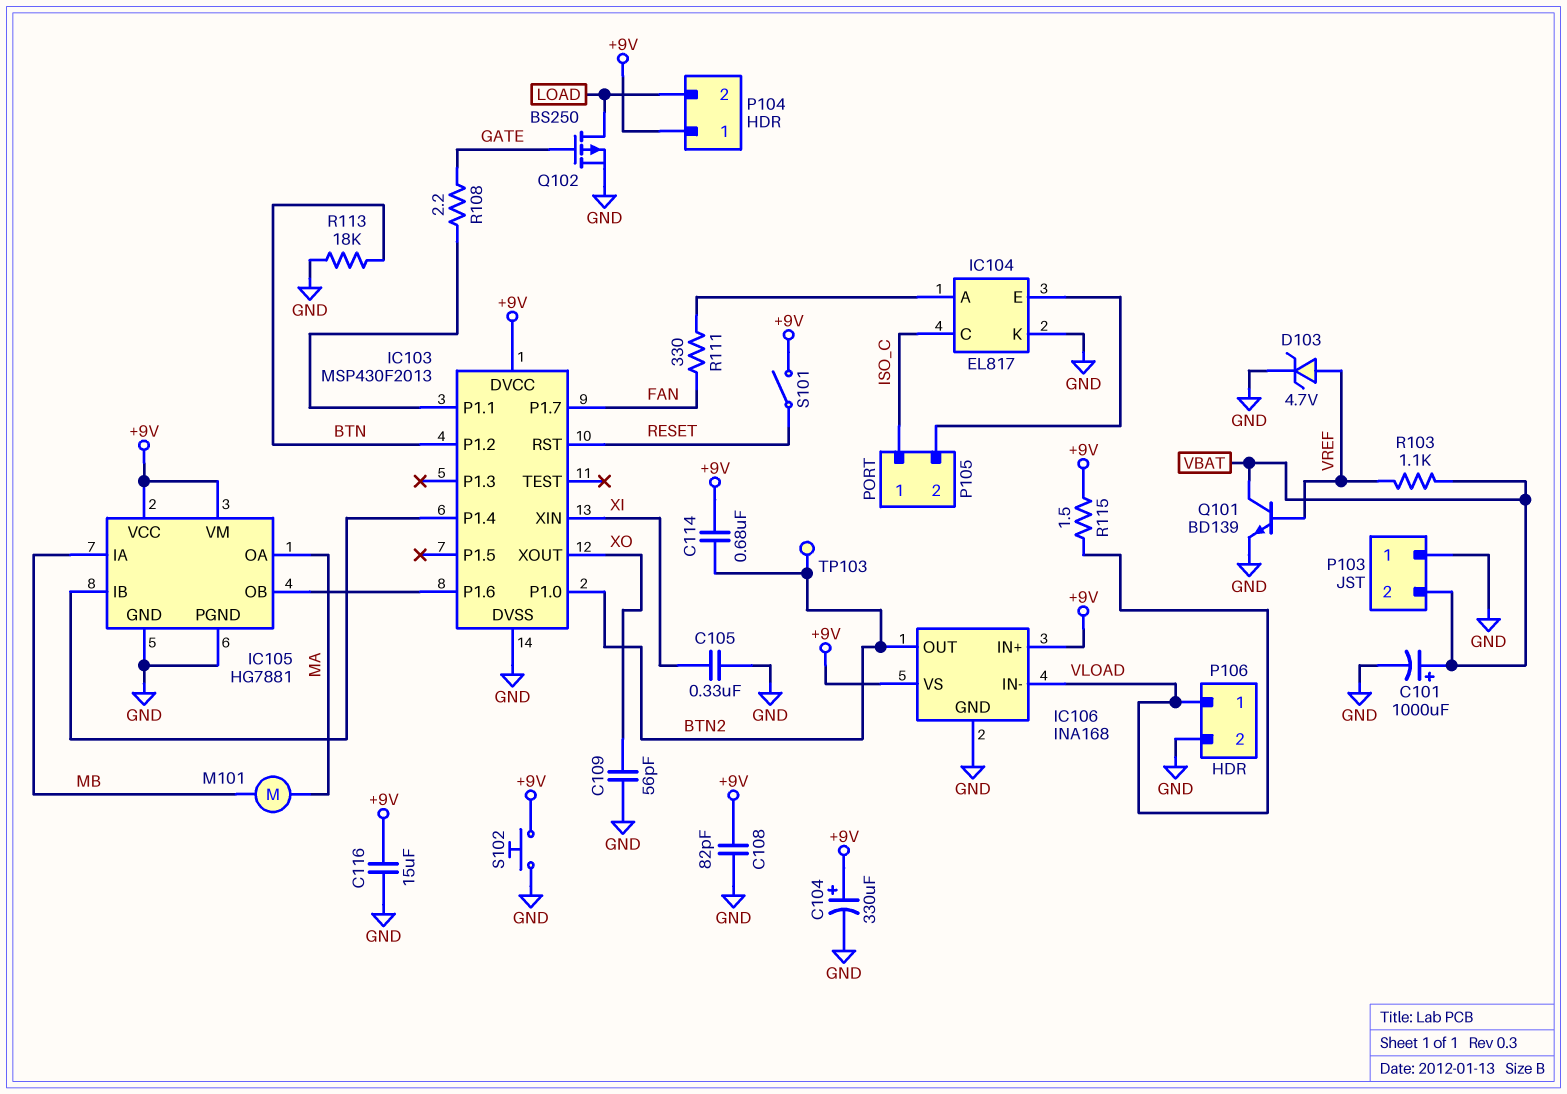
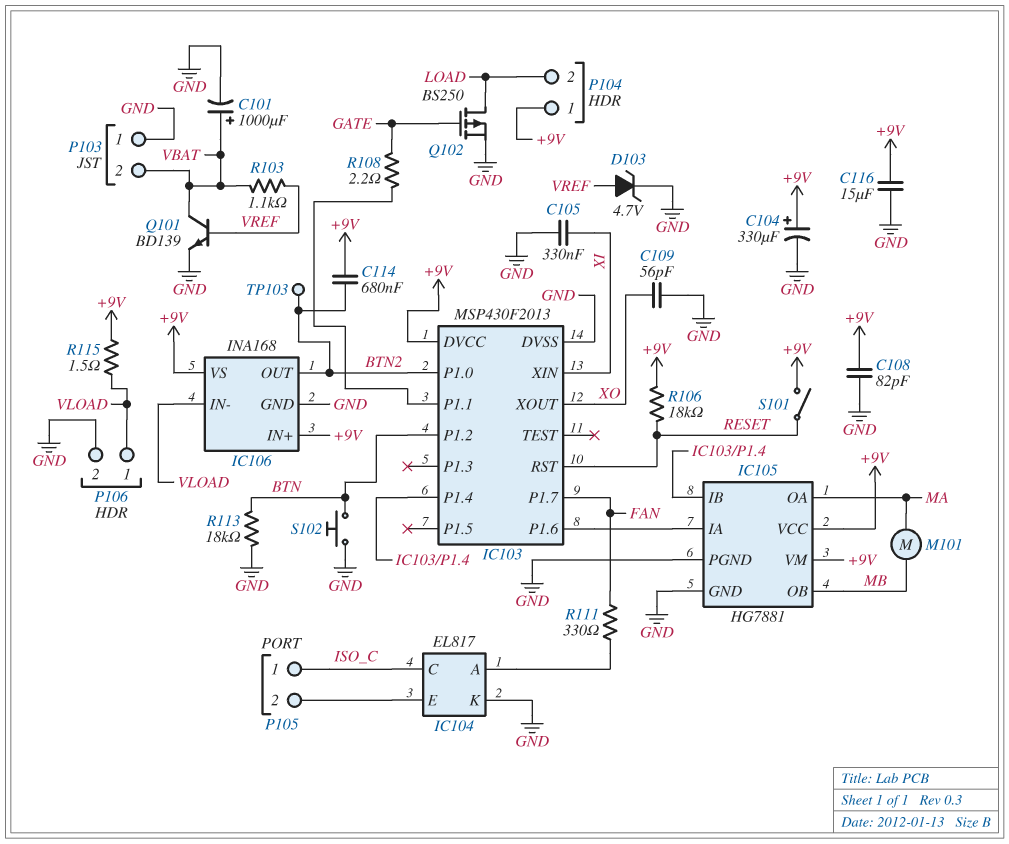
IC105 pin IA: MB -> IC103/P1.6
IC105 pin OB: IC103/P1.6 -> MB
R106: none -> 18k (+9V, RESET)
S102: button (+9V, GND) -> button (BTN, GND)

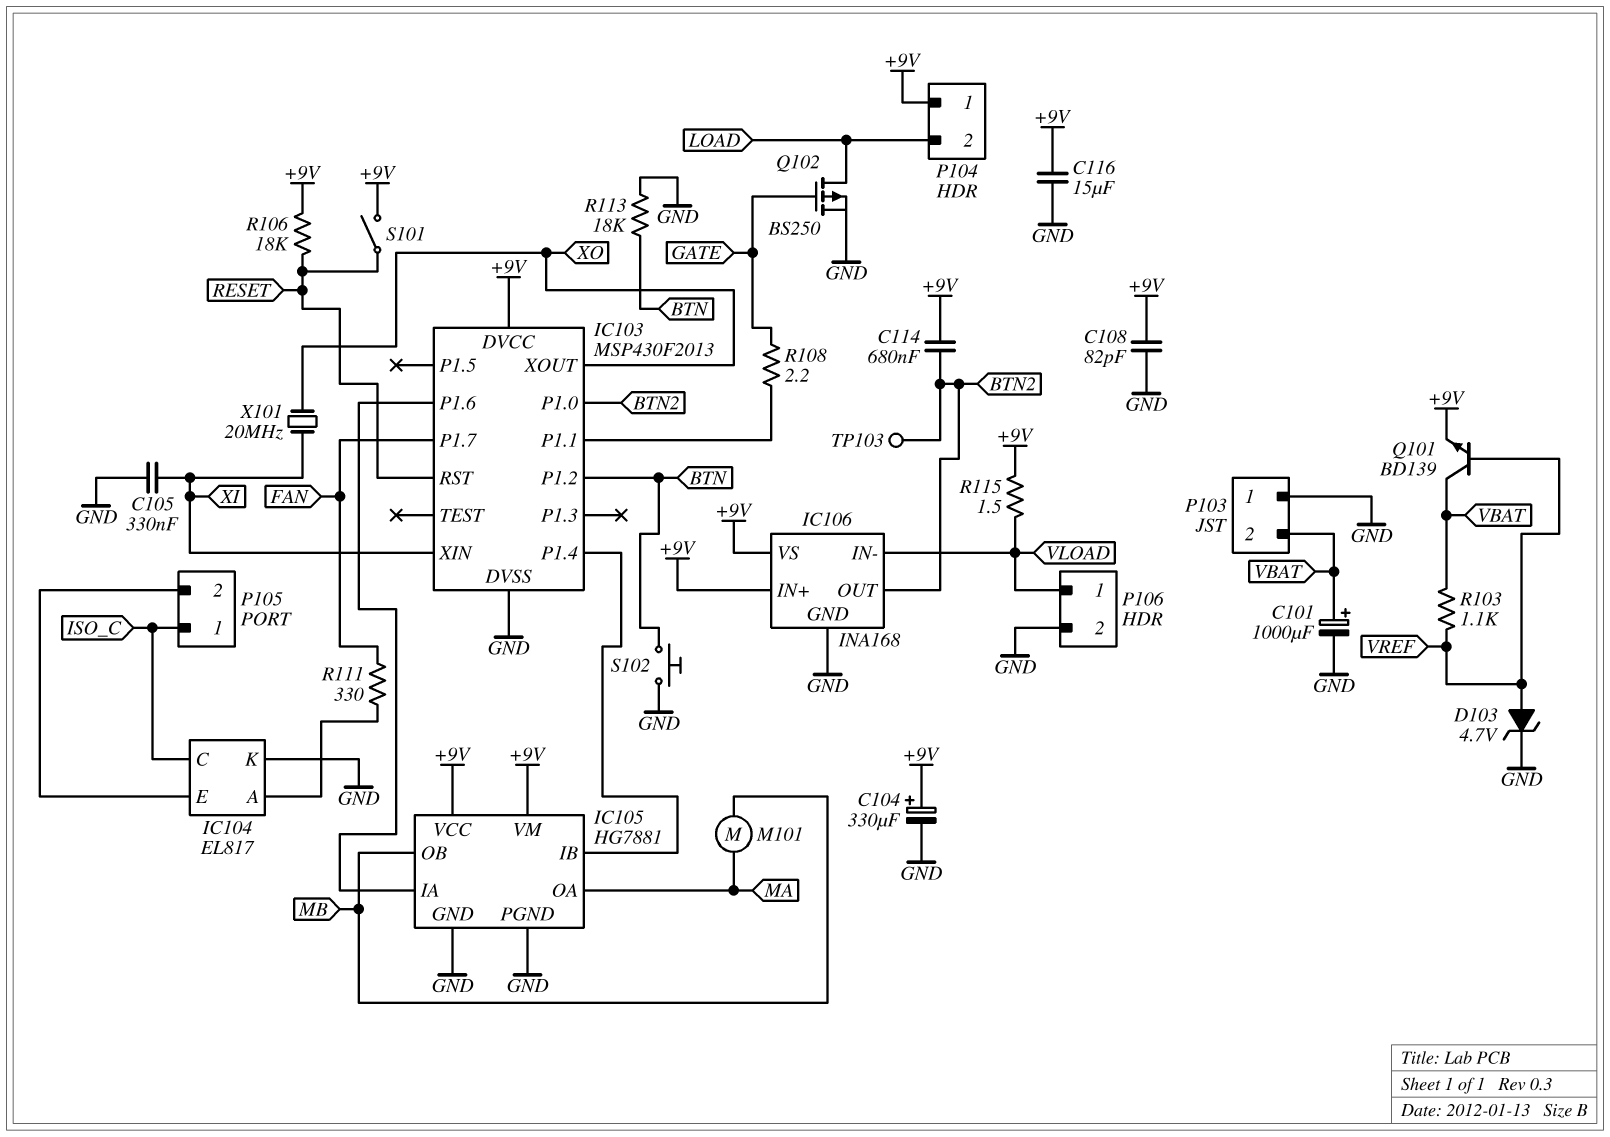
C109: 56pF (GND, XO) -> none
Q101: NPN BD139 (B VREF, C VBAT, E GND) -> NPN BD139 (B VREF, C VBAT, E +9V)
X101: none -> 20MHz (XI, XO)

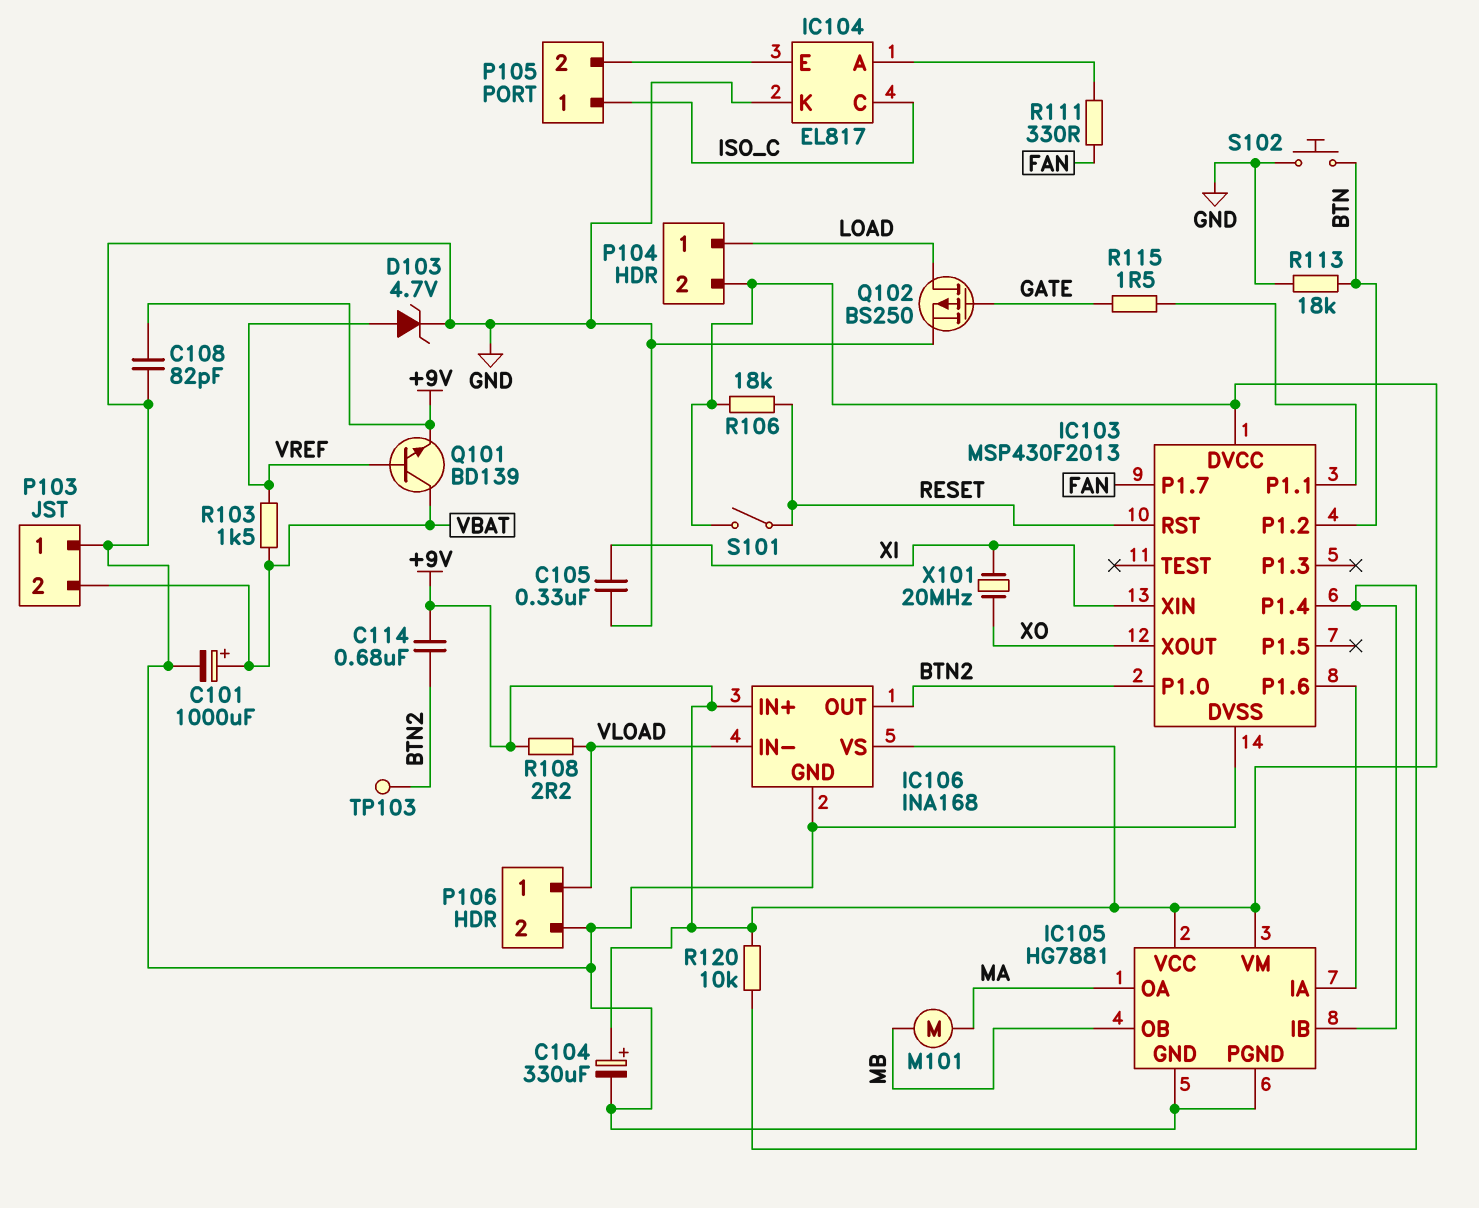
C116: 15uF (+9V, GND) -> none
P104 pin 1: +9V -> LOAD
P104 pin 2: LOAD -> +9V
R103: 1.1k (VBAT, VREF) -> 1.5k (VBAT, VREF)
R108: 2.2 (GATE, IC103/P1.1) -> 2.2 (+9V, VLOAD)
R115: 1.5 (+9V, VLOAD) -> 1.5 (GATE, IC103/P1.1)
R120: none -> 10k (+9V, IC103/P1.4)

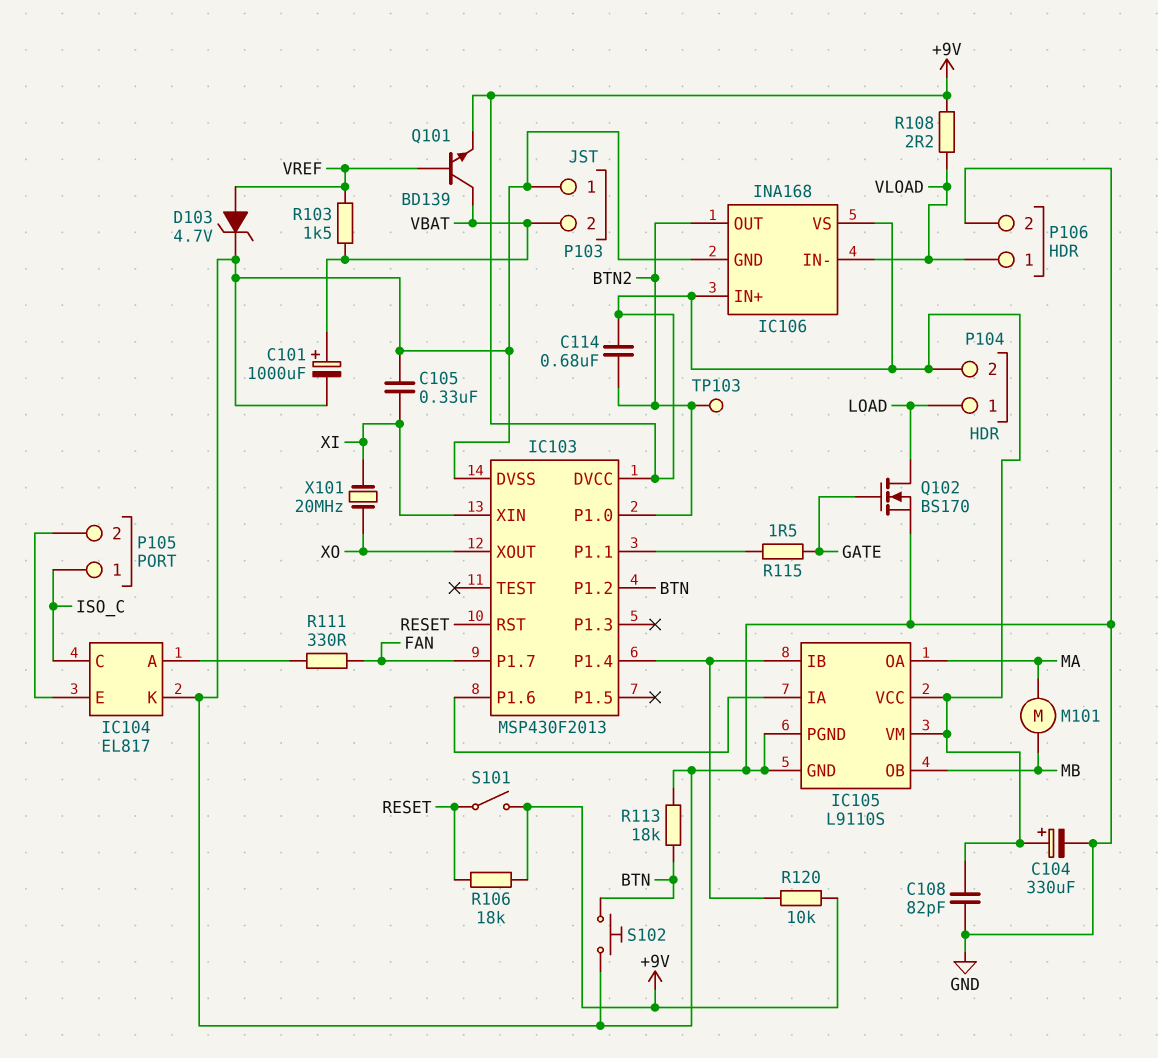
IC105: HG7881 -> L9110S
Q102: PMOS BS250 (G GATE, D LOAD, S GND) -> NMOS BS170 (G GATE, D LOAD, S GND)

